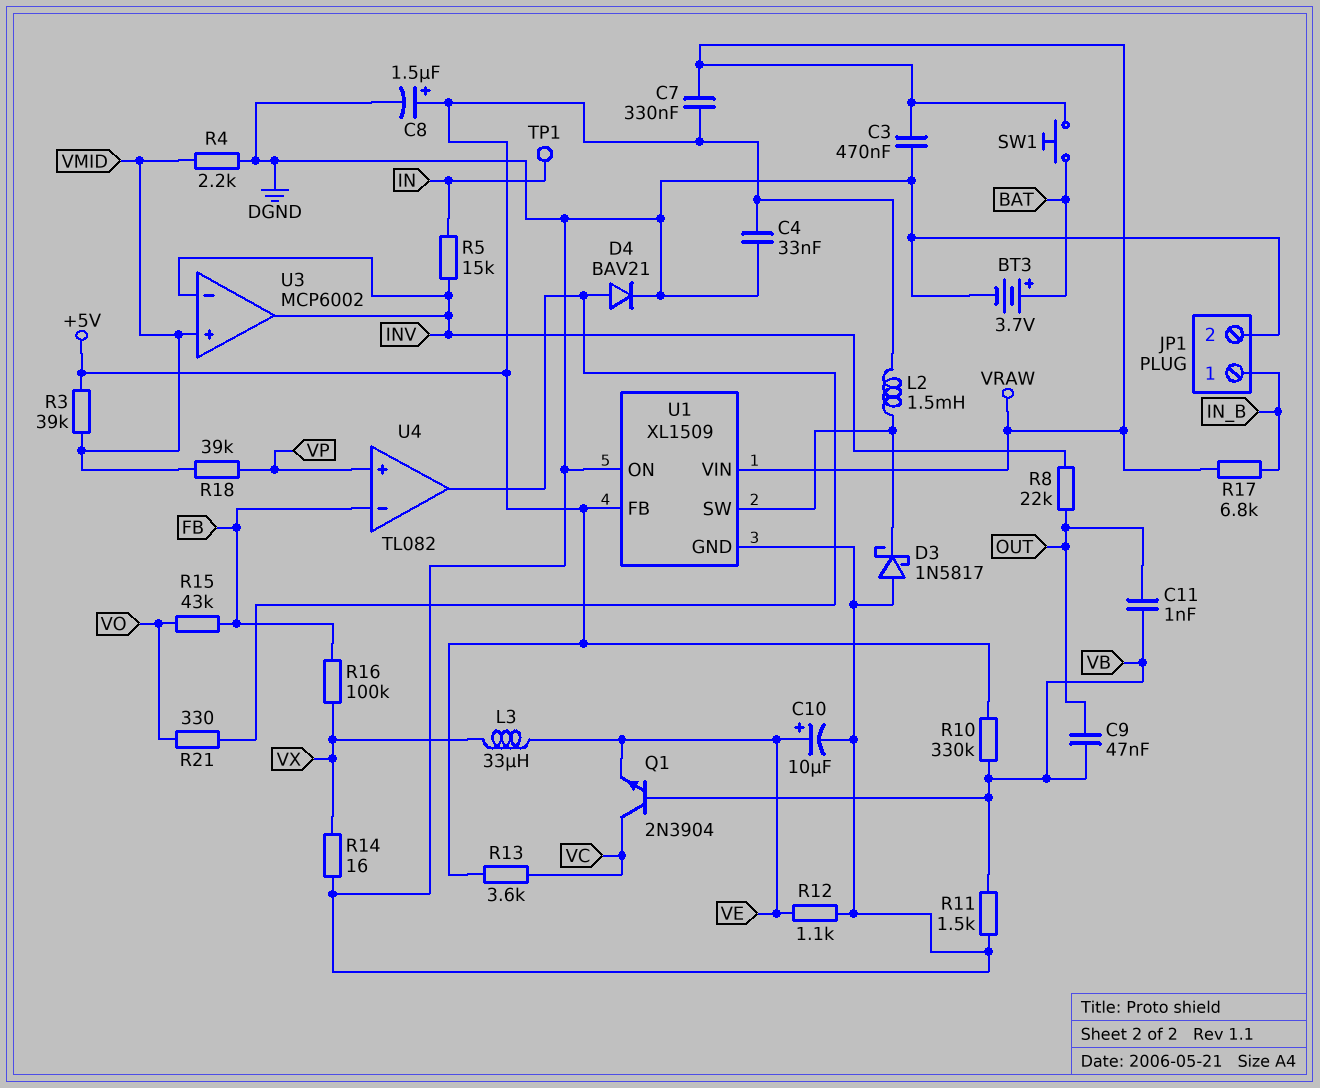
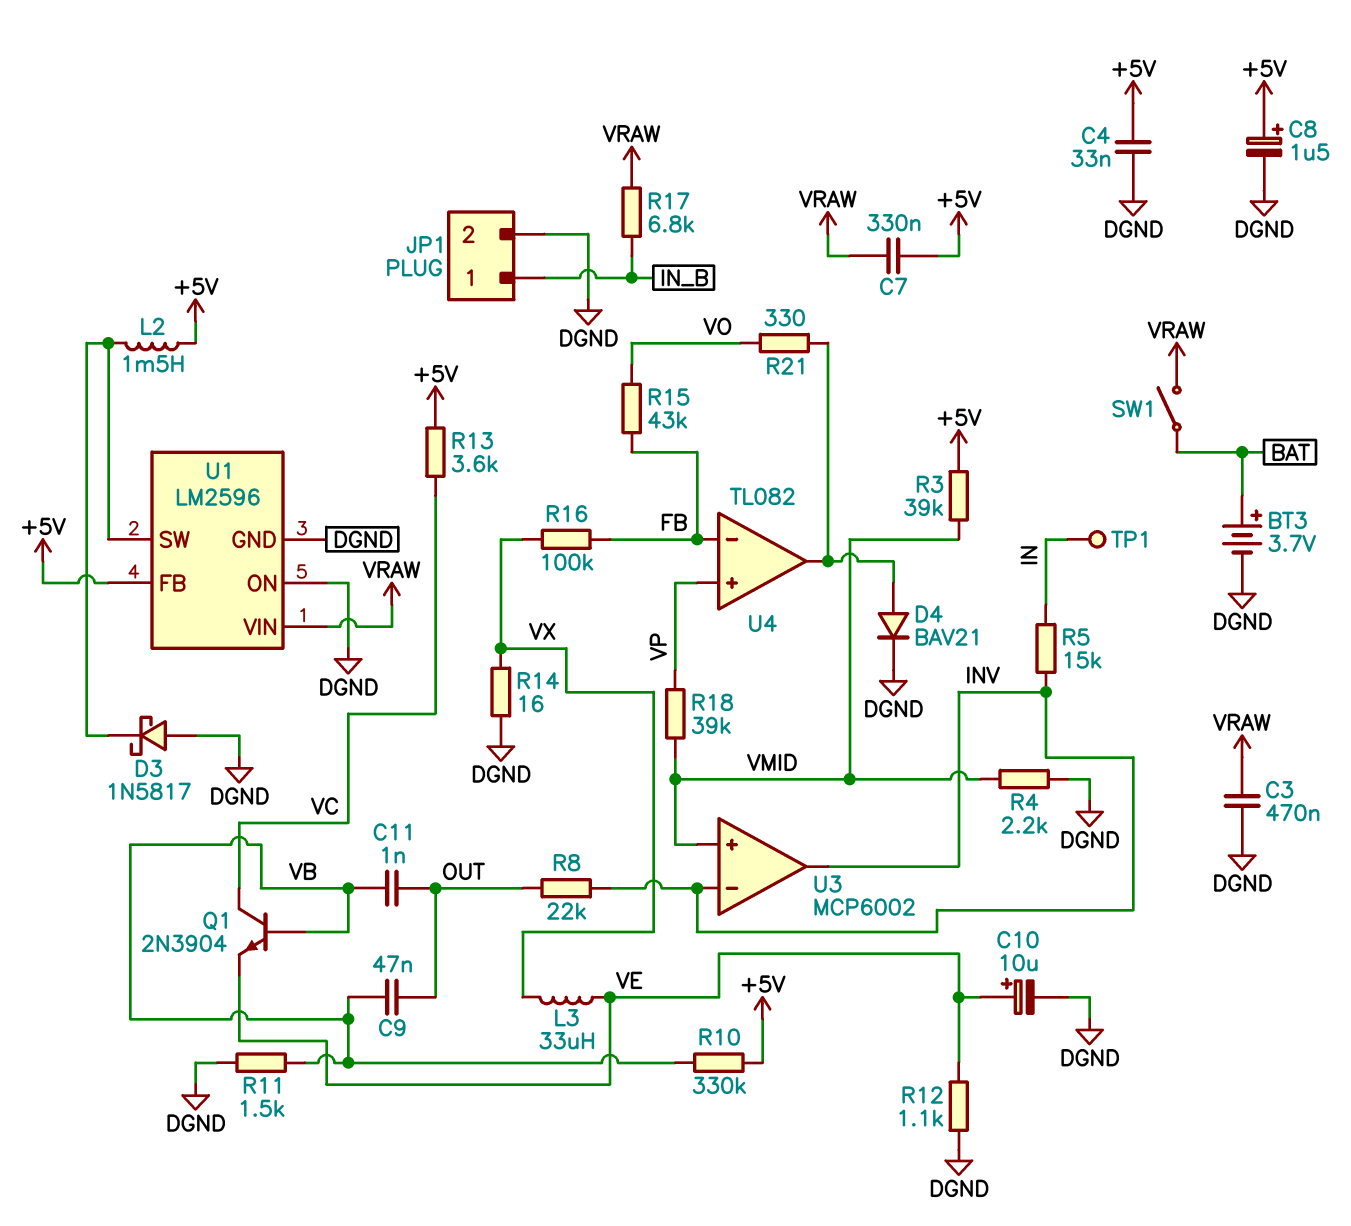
SW1: button (BAT, VRAW) -> switch (BAT, VRAW)
U1: XL1509 -> LM2596

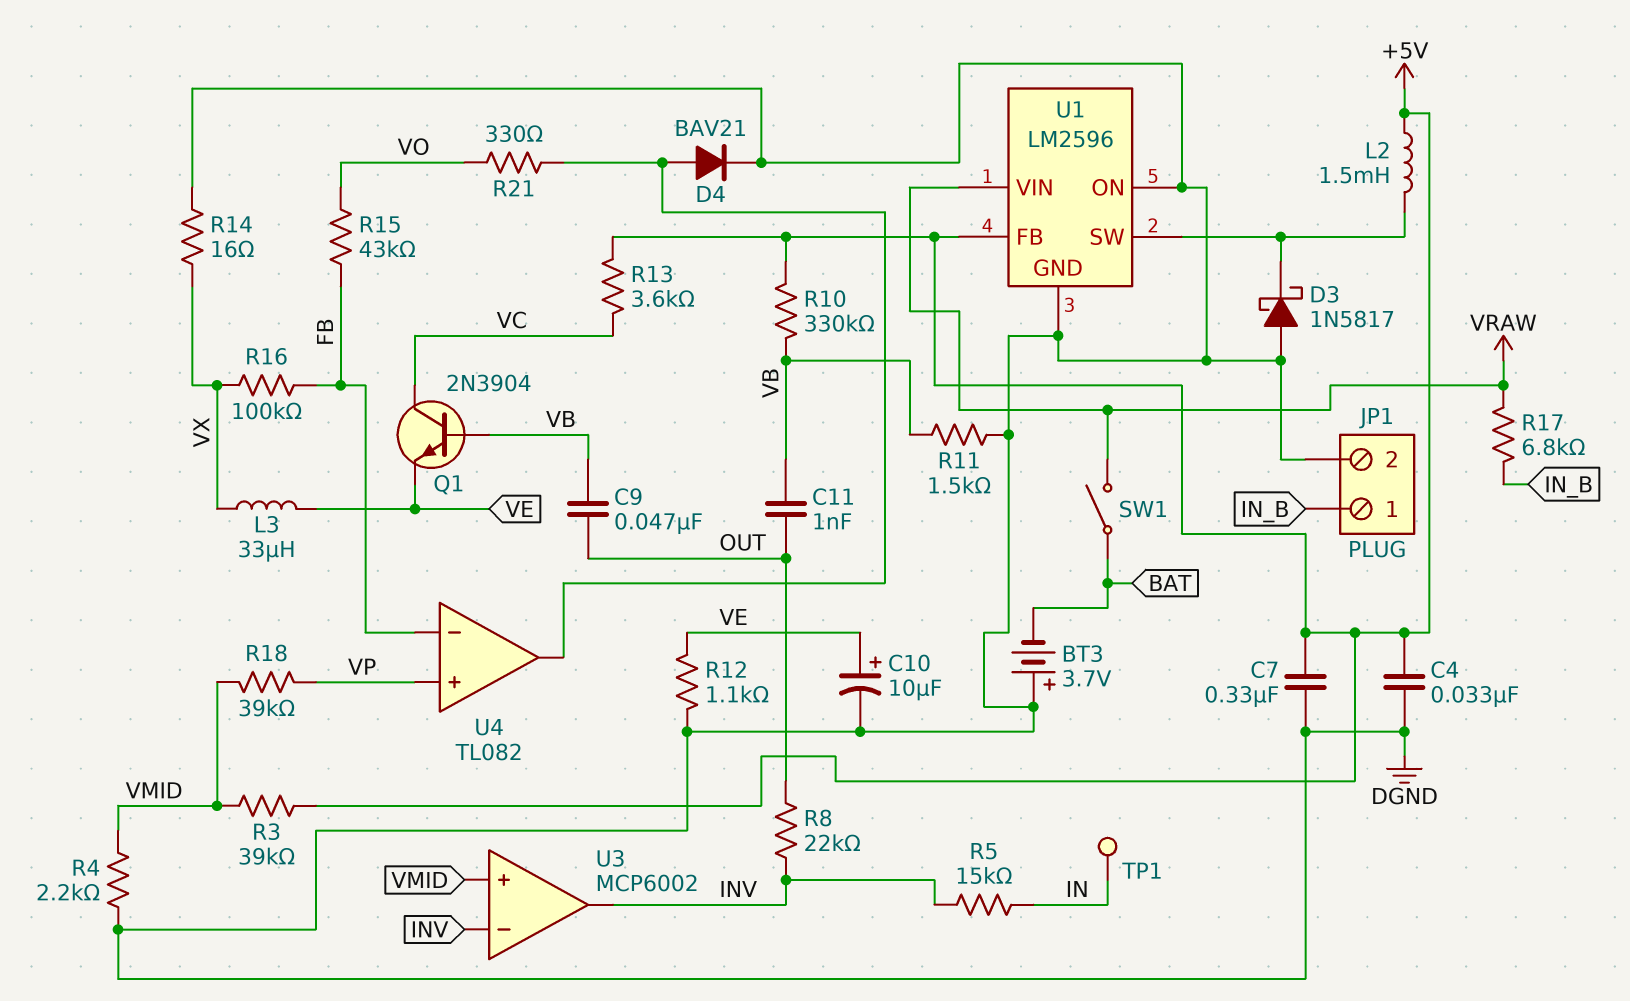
BT3: 3.7V (plus BAT, minus DGND) -> 3.7V (plus DGND, minus BAT)
C3: 470nF (DGND, VRAW) -> none
C7: 330nF (+5V, VRAW) -> 330nF (+5V, DGND)
C8: 1.5uF (plus +5V, minus DGND) -> none

